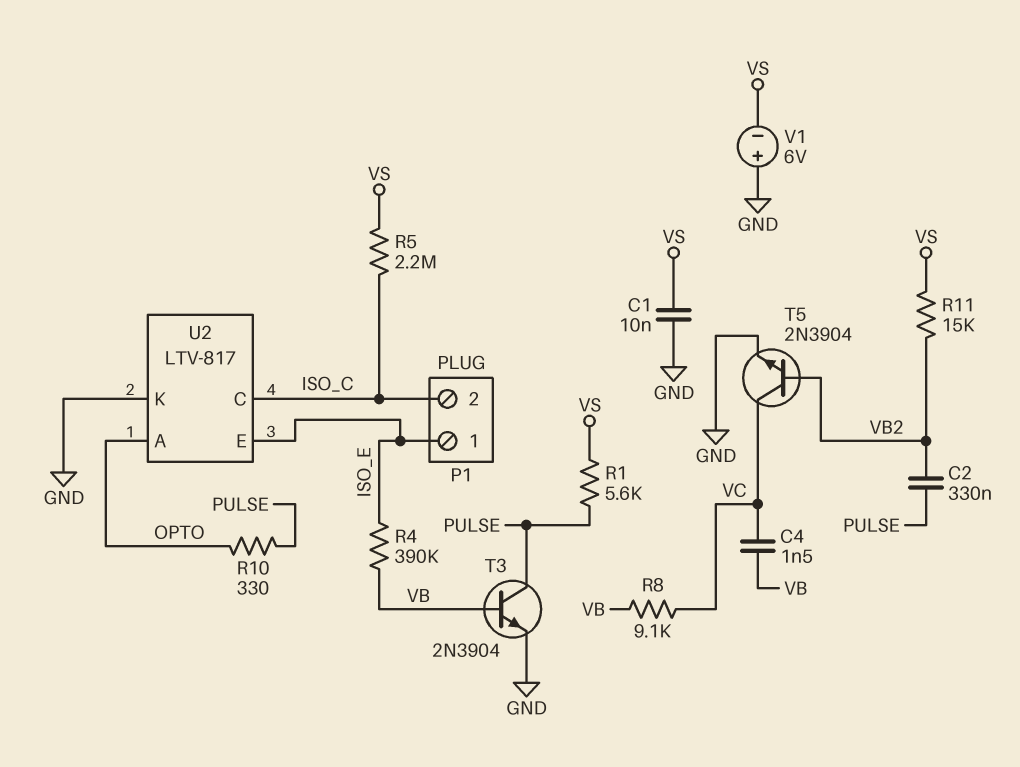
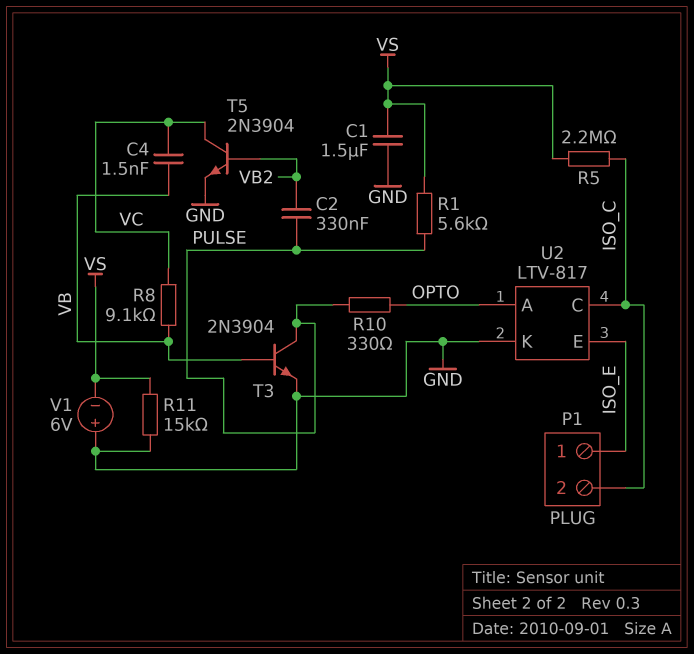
C1: 10nF (GND, VS) -> 1.5uF (GND, VS)
R4: 390k (ISO_E, VB) -> none
R11: 15k (VB2, VS) -> 15k (GND, VS)

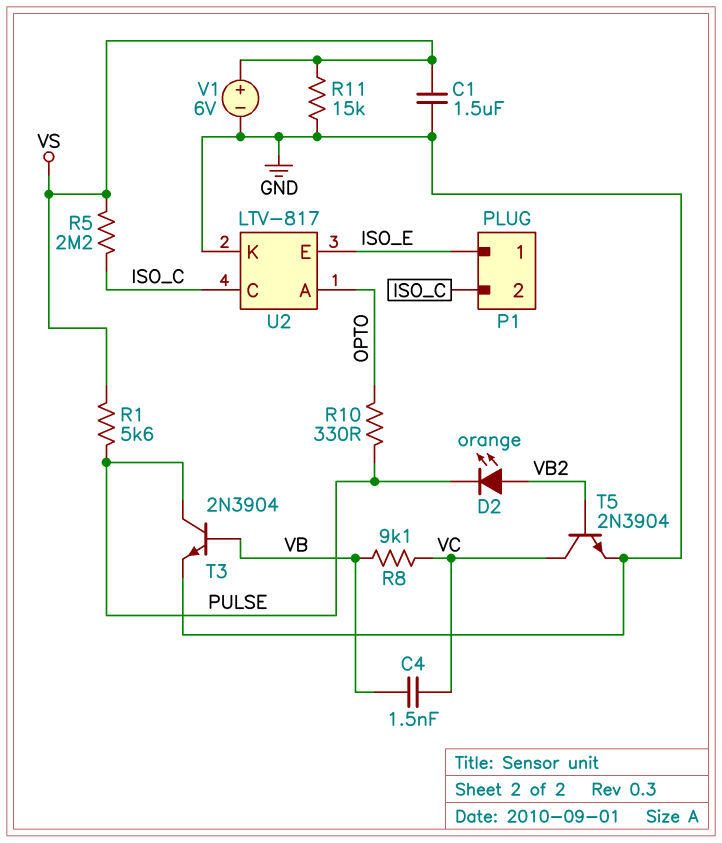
C2: 330nF (PULSE, VB2) -> none
D2: none -> LED orange (A VB2, K PULSE)
V1: 6V (plus GND, minus VS) -> 6V (plus VS, minus GND)

